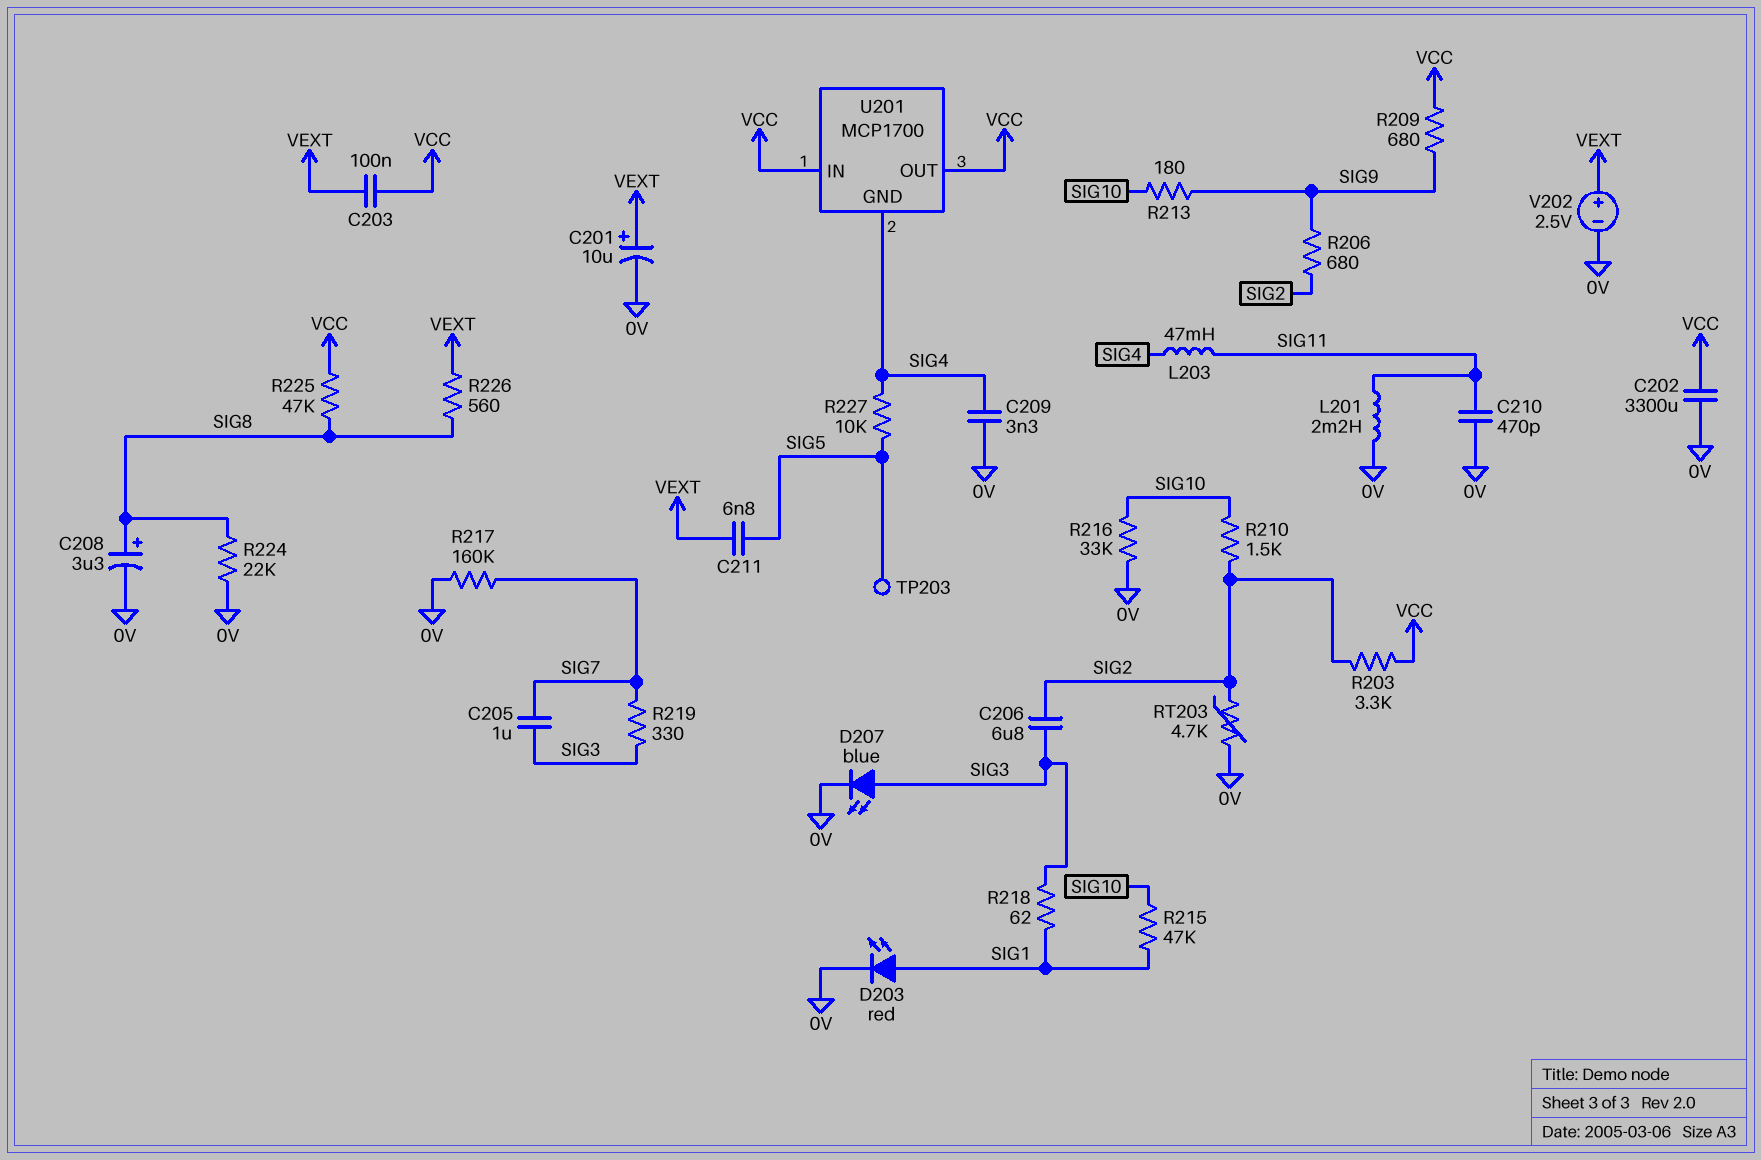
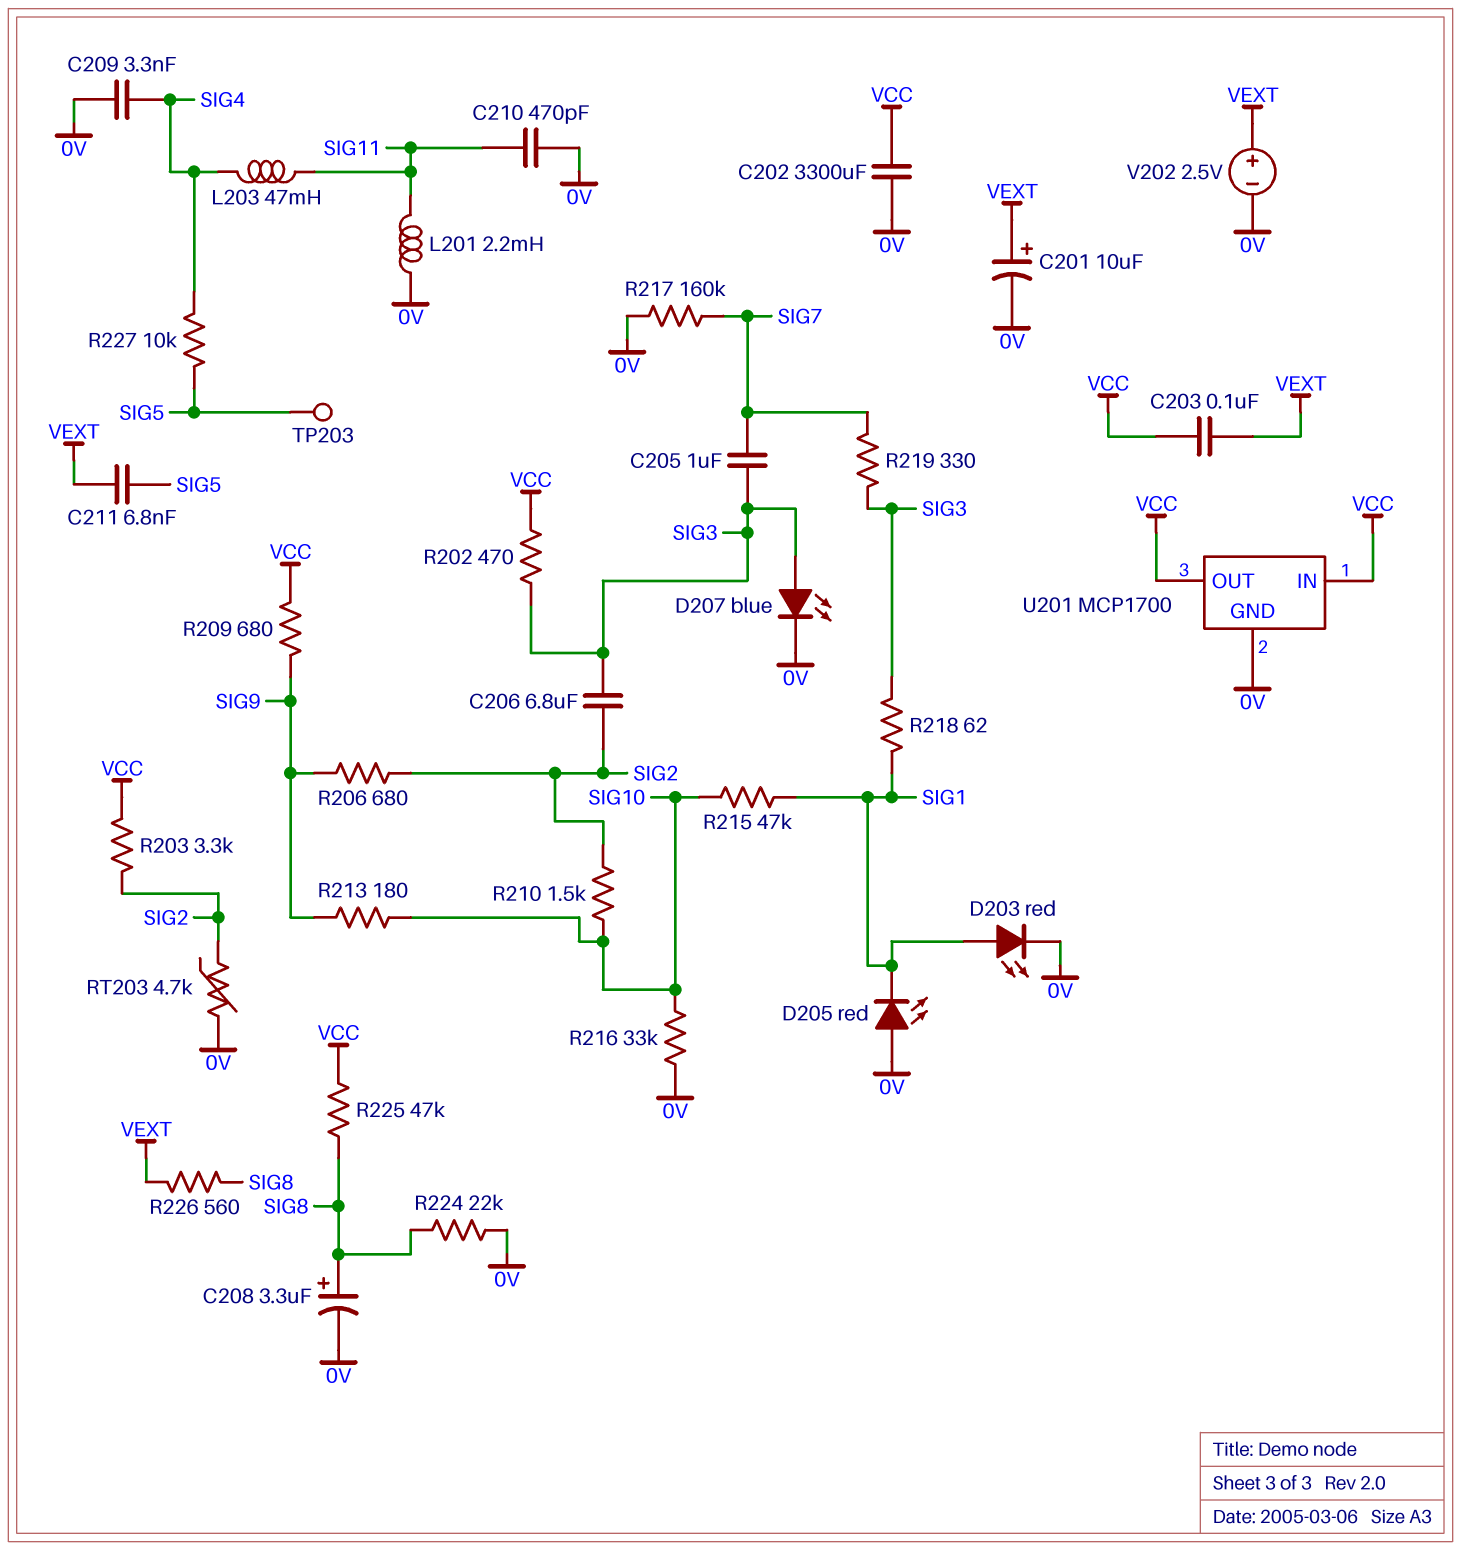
D205: none -> LED red (A 0V, K SIG1)
R202: none -> 470 (SIG3, VCC)
U201 pin GND: SIG4 -> 0V

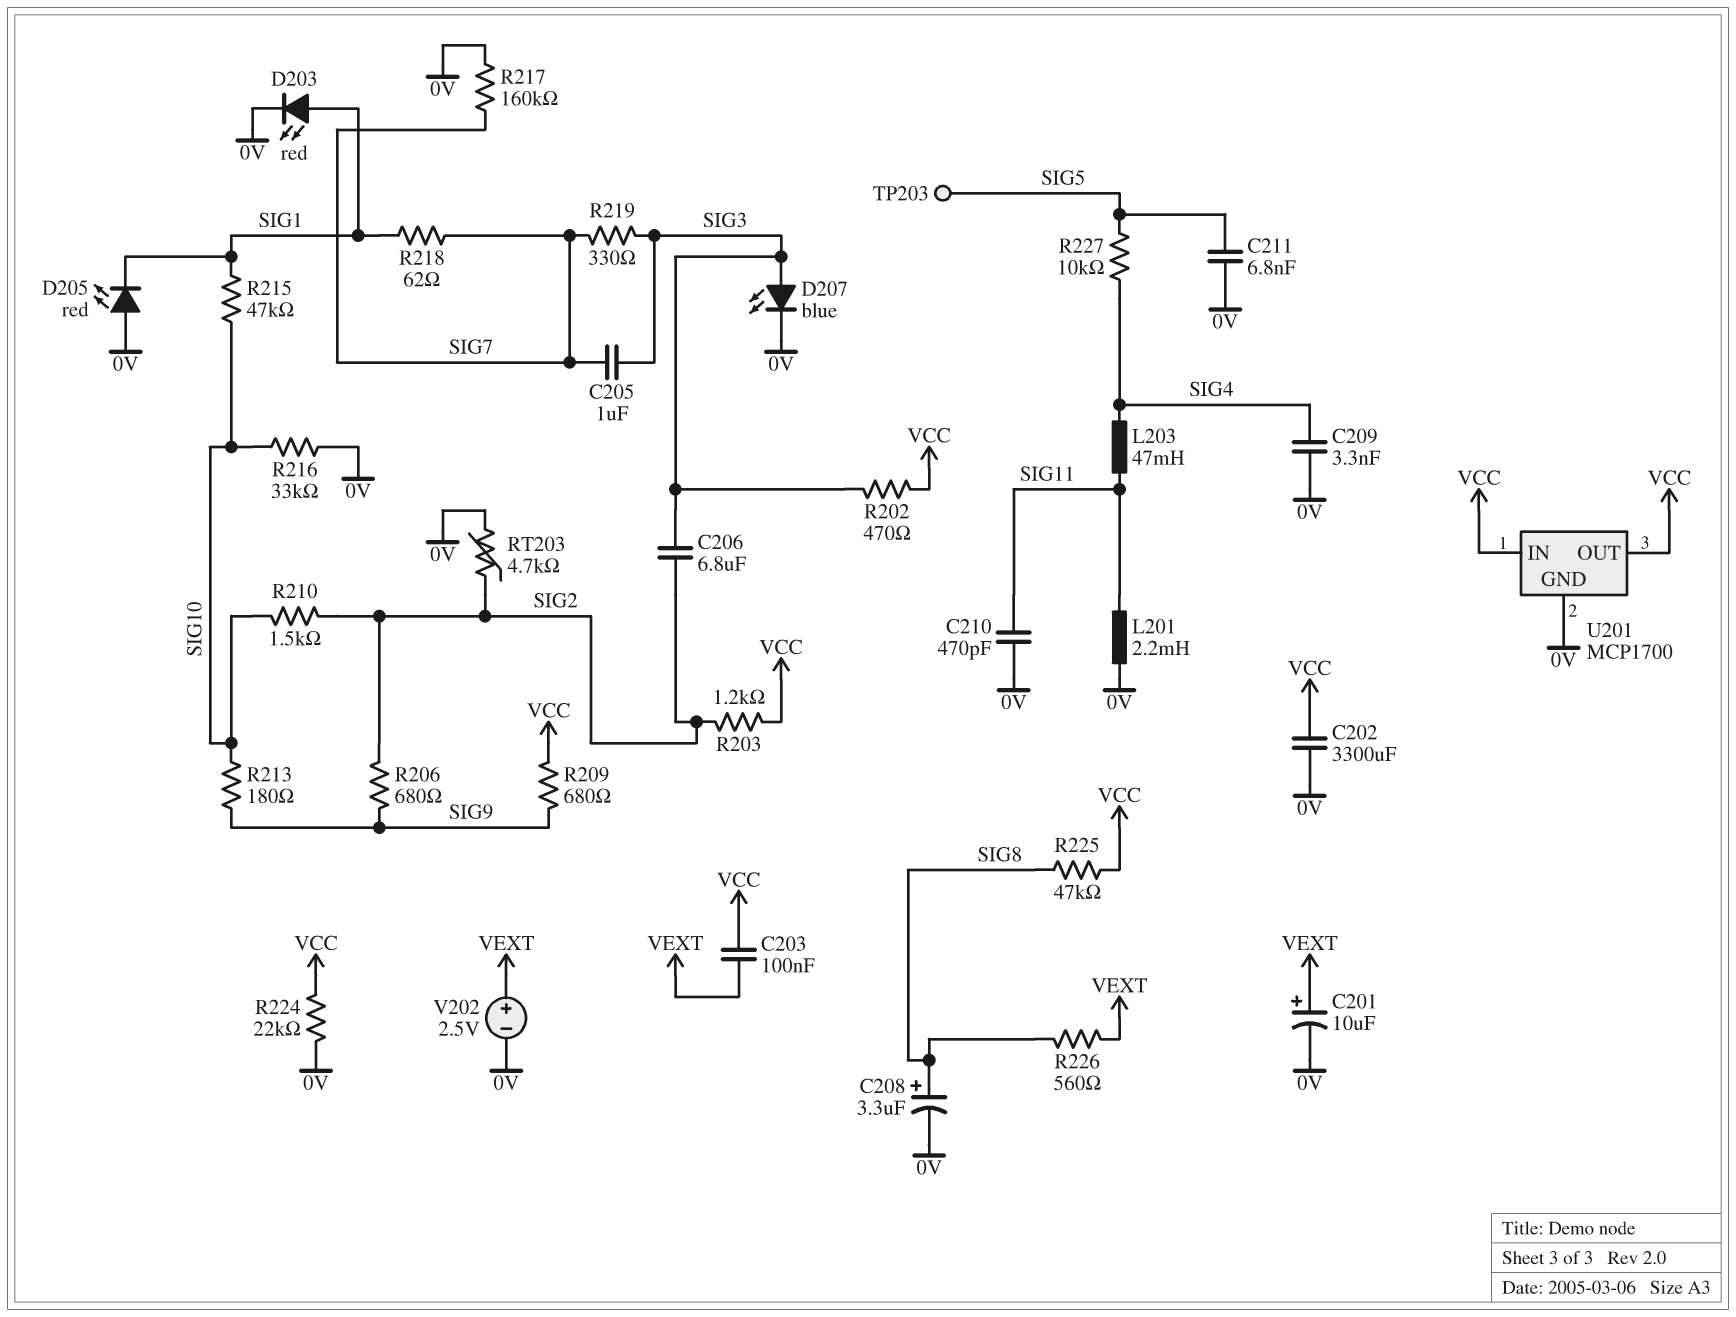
C211: 6.8nF (SIG5, VEXT) -> 6.8nF (0V, SIG5)
R203: 3.3k (SIG2, VCC) -> 1.2k (SIG2, VCC)
R218: 62 (SIG1, SIG3) -> 62 (SIG1, SIG7)
R224: 22k (0V, SIG8) -> 22k (0V, VCC)

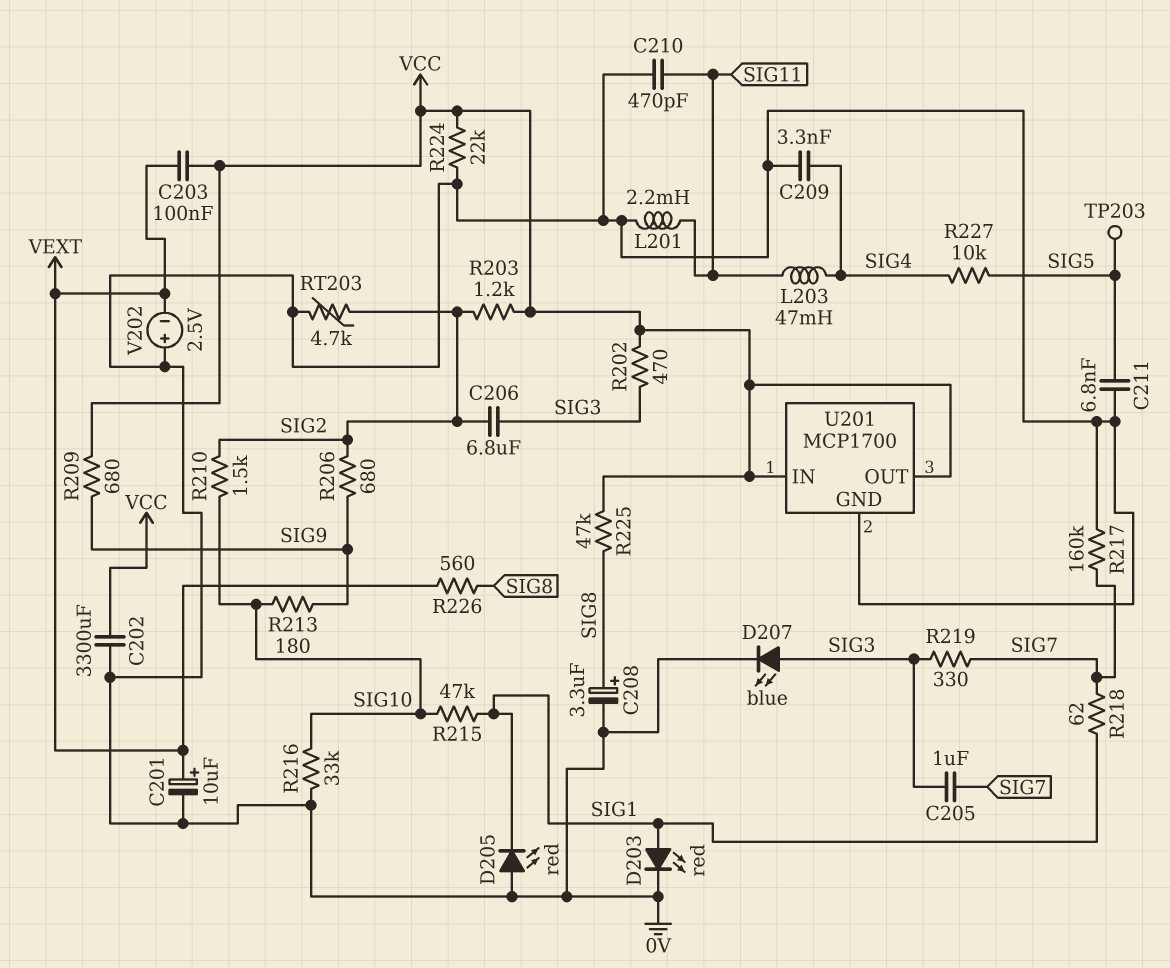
V202: 2.5V (plus VEXT, minus 0V) -> 2.5V (plus 0V, minus VEXT)

